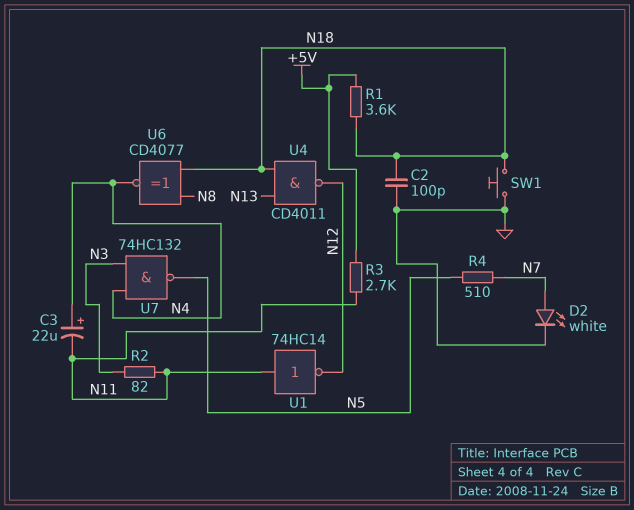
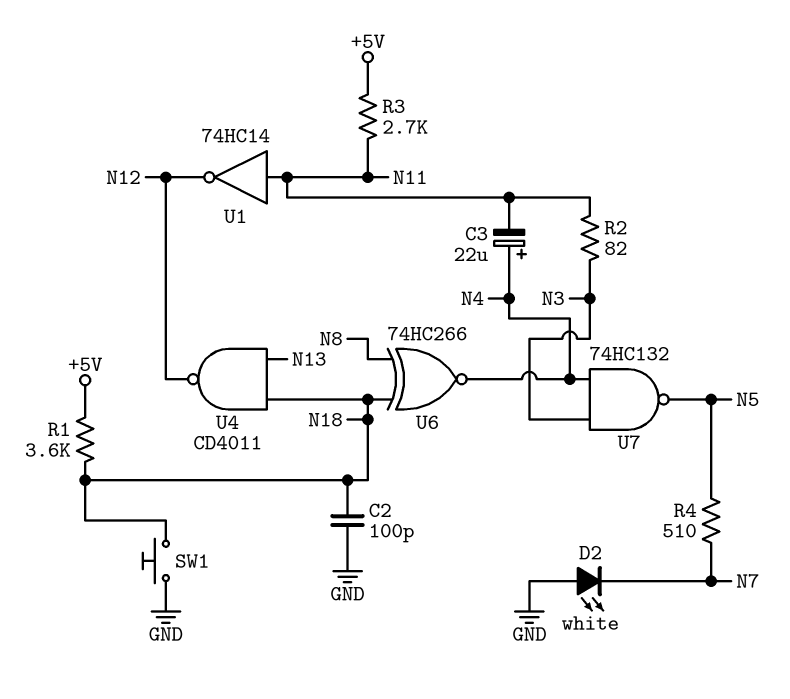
D2: LED white (A N7, K GND) -> LED white (A GND, K N7)
U6: XNOR CD4077 (in N8, in N18, out N4) -> XNOR 74HC266 (in N8, in N18, out N4)

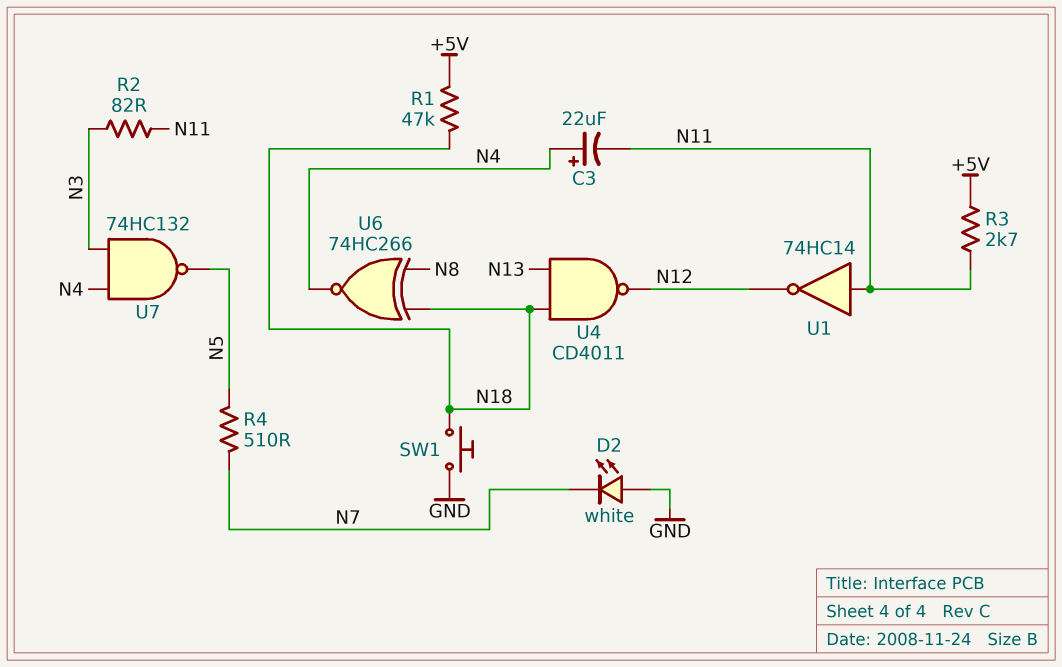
C2: 100pF (GND, N18) -> none
R1: 3.6k (+5V, N18) -> 47k (+5V, N18)

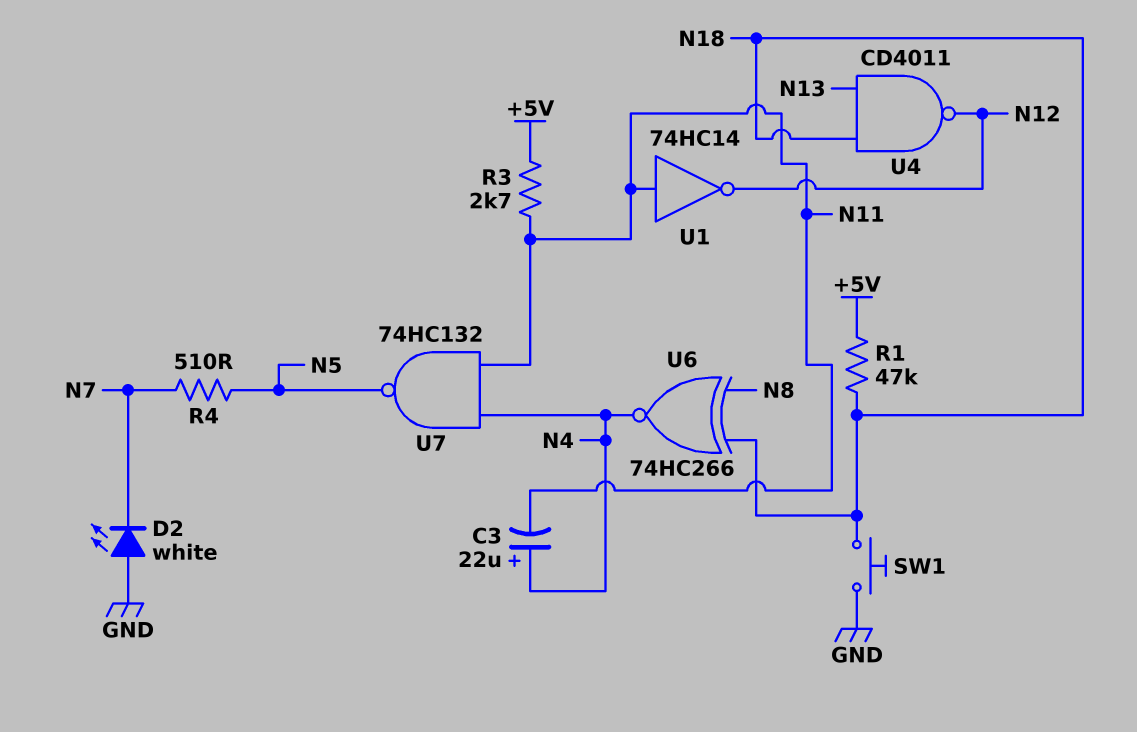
R2: 82 (N3, N11) -> none
U7: NAND 74HC132 (in N3, in N4, out N5) -> NAND 74HC132 (in N4, in N11, out N5)

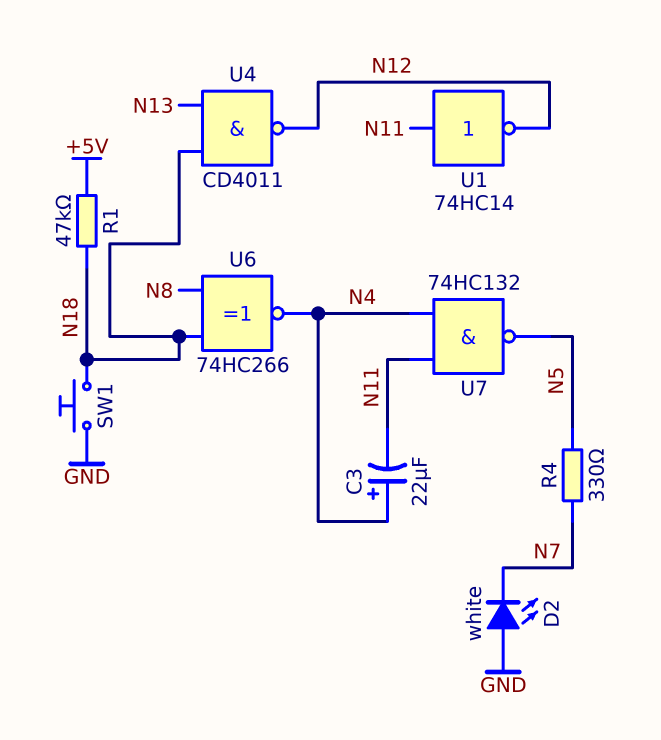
R3: 2.7k (+5V, N11) -> none
R4: 510 (N5, N7) -> 330 (N5, N7)

